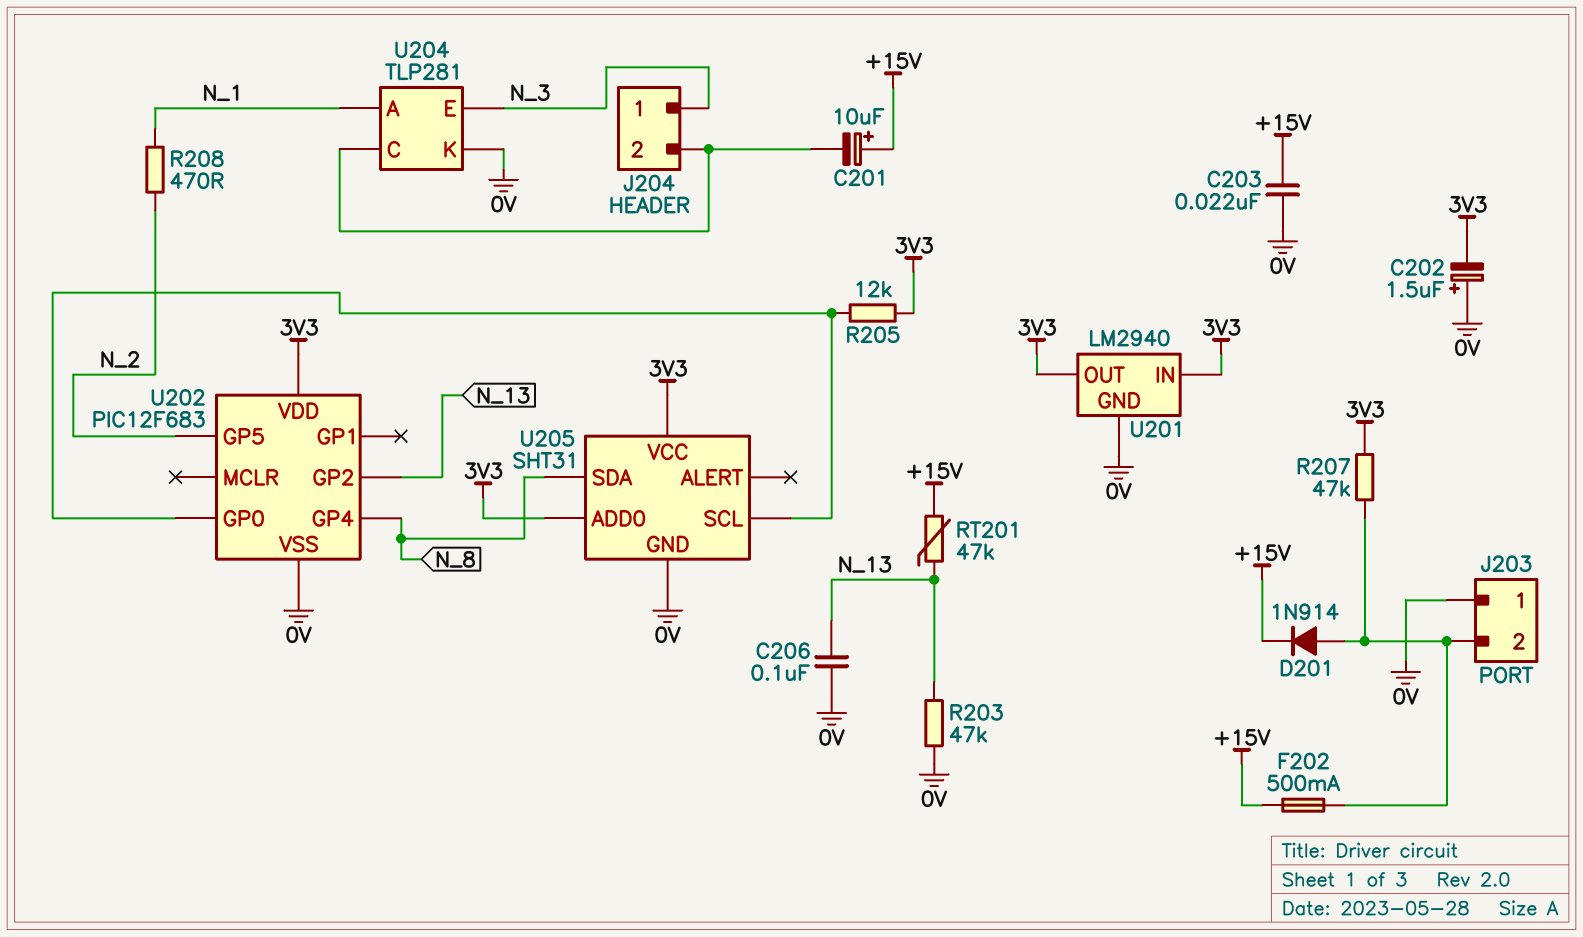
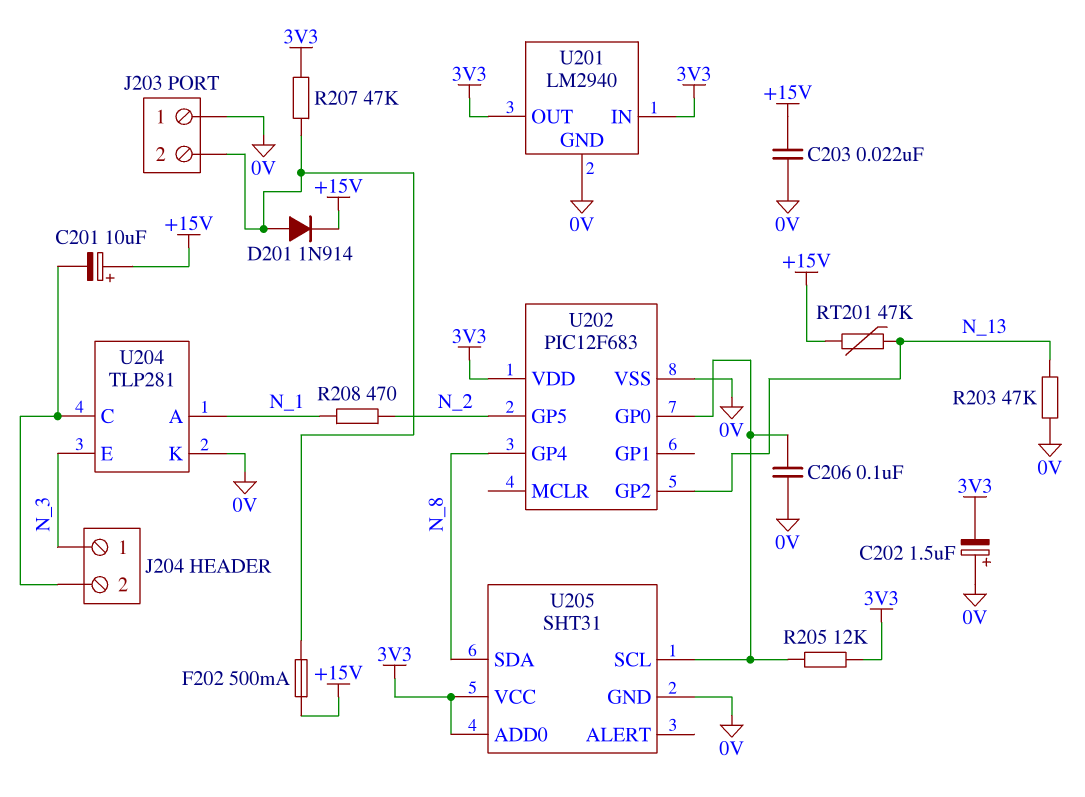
C206: 100nF (0V, N_13) -> 100nF (0V, U202/GP0)

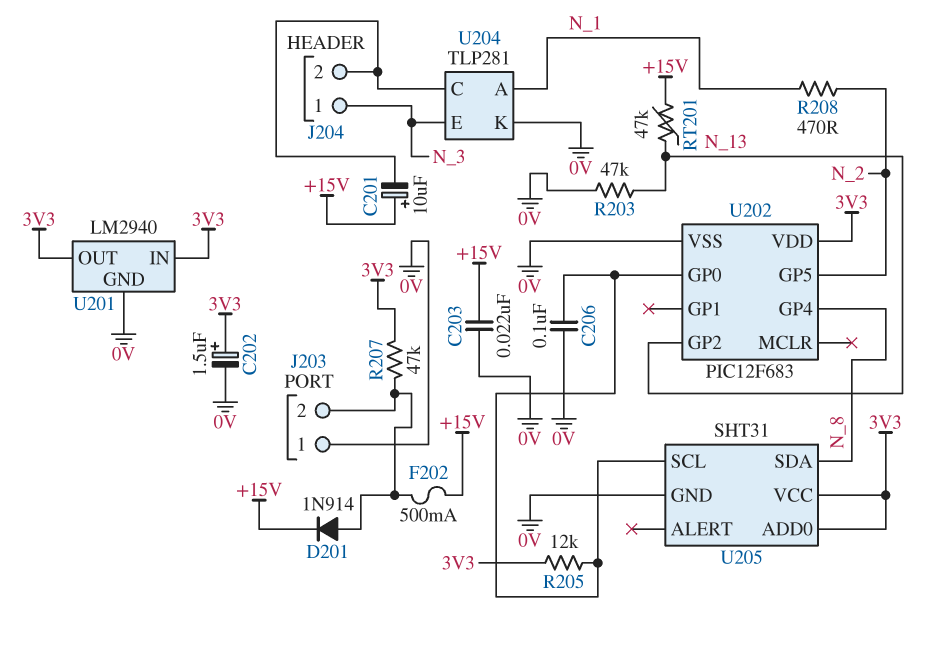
C202: 1.5uF (plus 0V, minus 3V3) -> 1.5uF (plus 3V3, minus 0V)

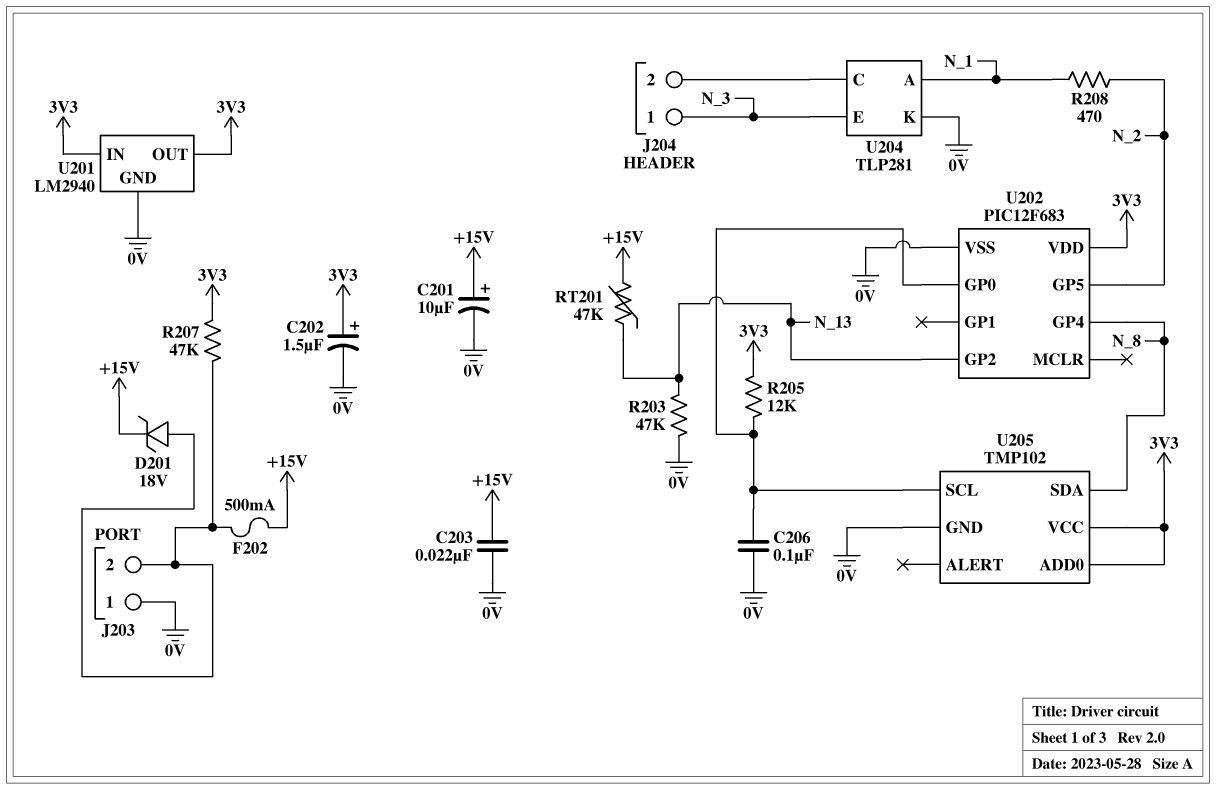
C201: 10uF (plus +15V, minus J204/2) -> 10uF (plus +15V, minus 0V)
D201: diode 1N914 (A J203/2, K +15V) -> zener 18V (A J203/2, K +15V)
U205: SHT31 -> TMP102

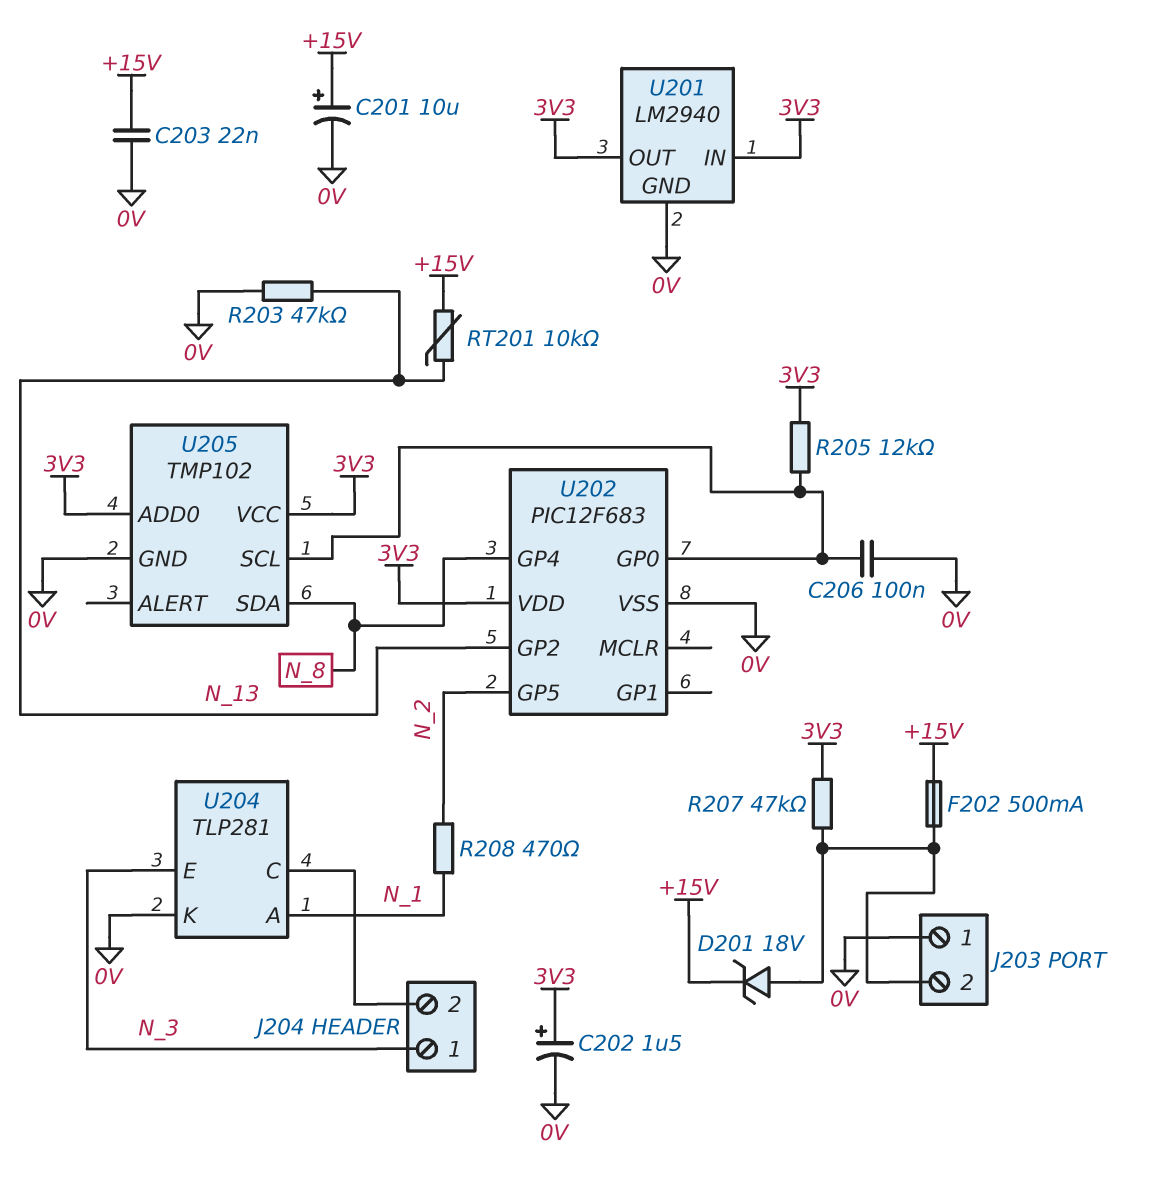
RT201: 47k (+15V, N_13) -> 10k (+15V, N_13)

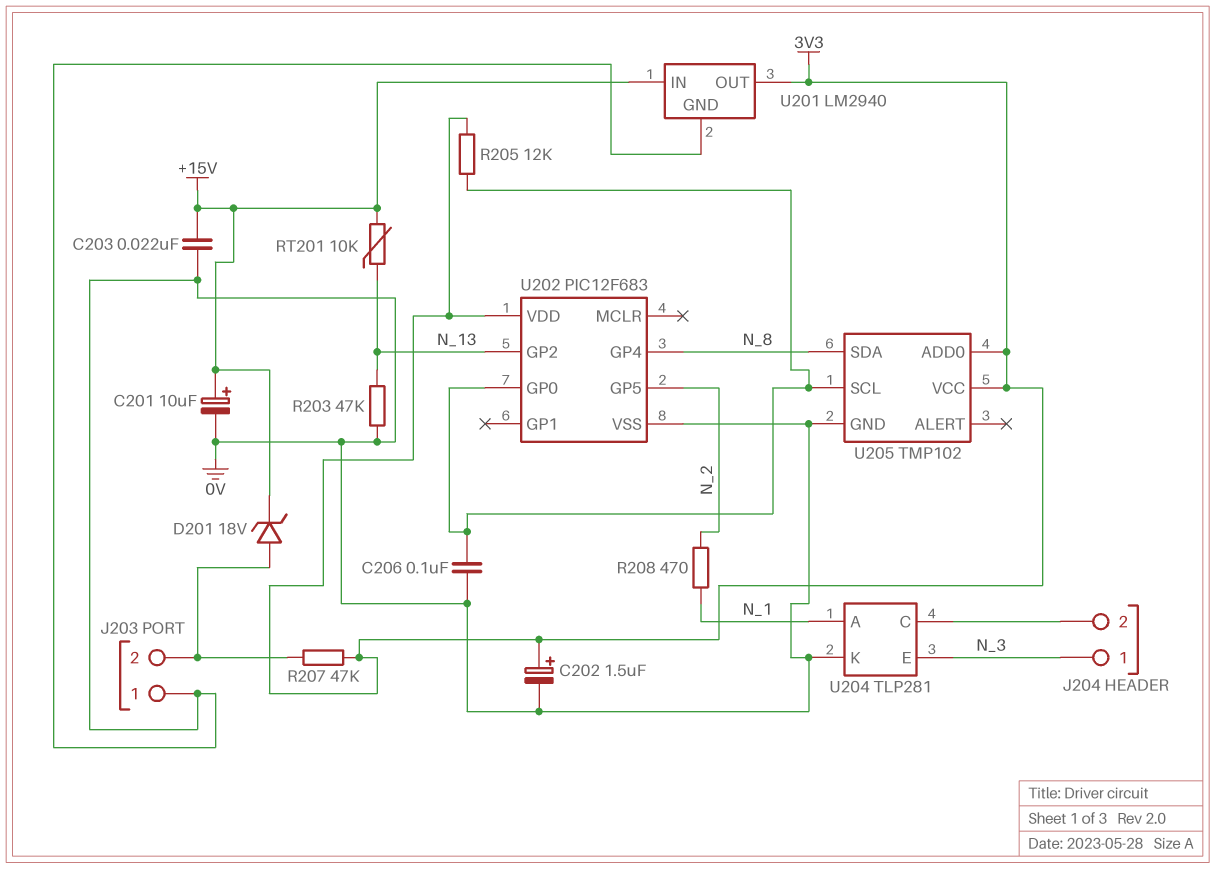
F202: 500mA (+15V, J203/2) -> none
U201 pin IN: 3V3 -> +15V

